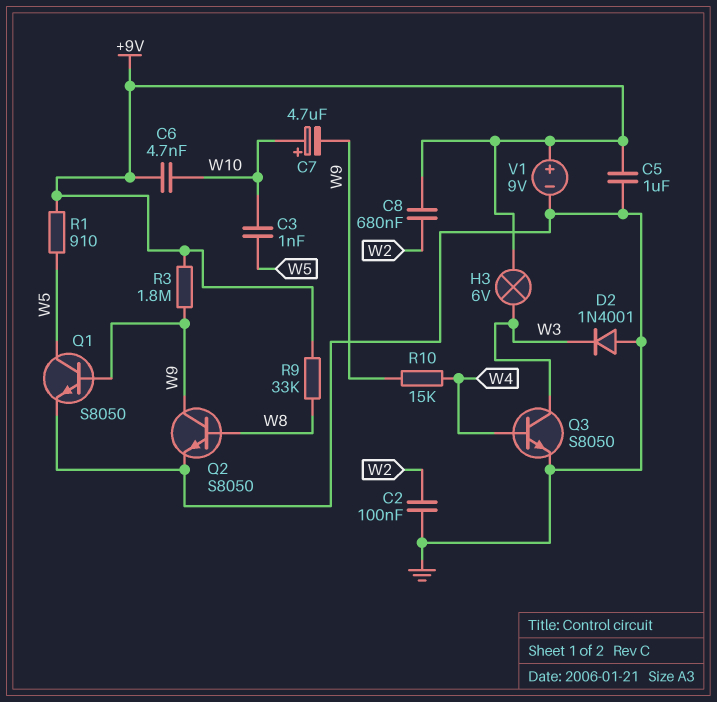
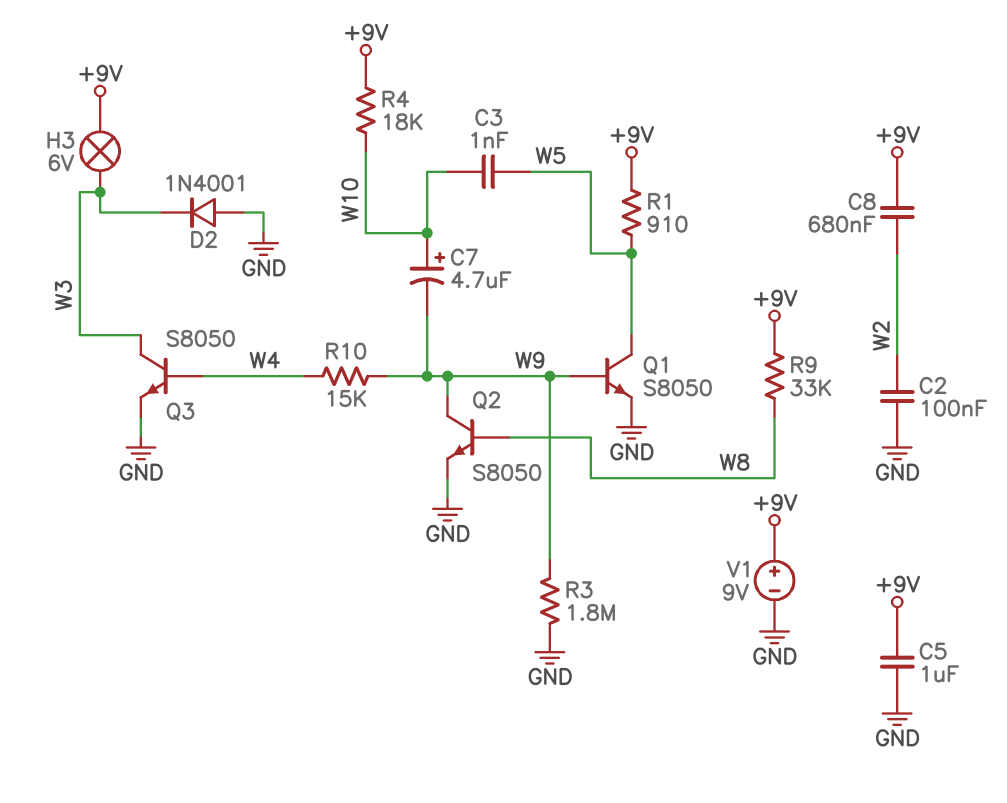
C6: 4.7nF (+9V, W10) -> none
R3: 1.8M (+9V, W9) -> 1.8M (GND, W9)
R4: none -> 18k (+9V, W10)

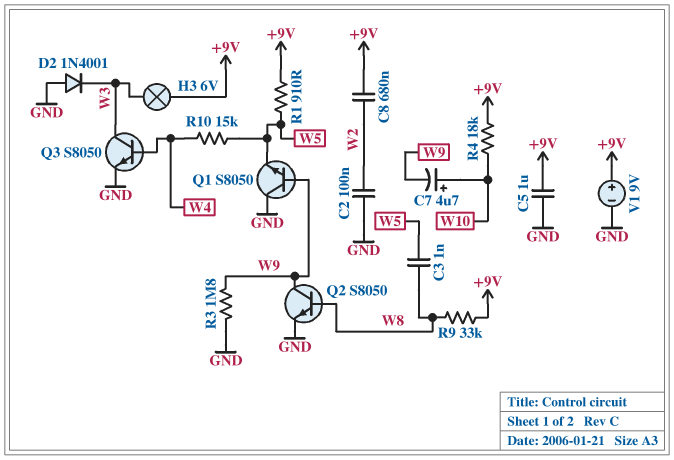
C3: 1nF (W5, W10) -> 1nF (W5, W8)
Q1: NPN S8050 (B W9, C W5, E GND) -> NPN S8050 (B W9, C GND, E W5)
R10: 15k (W4, W9) -> 15k (W4, W5)

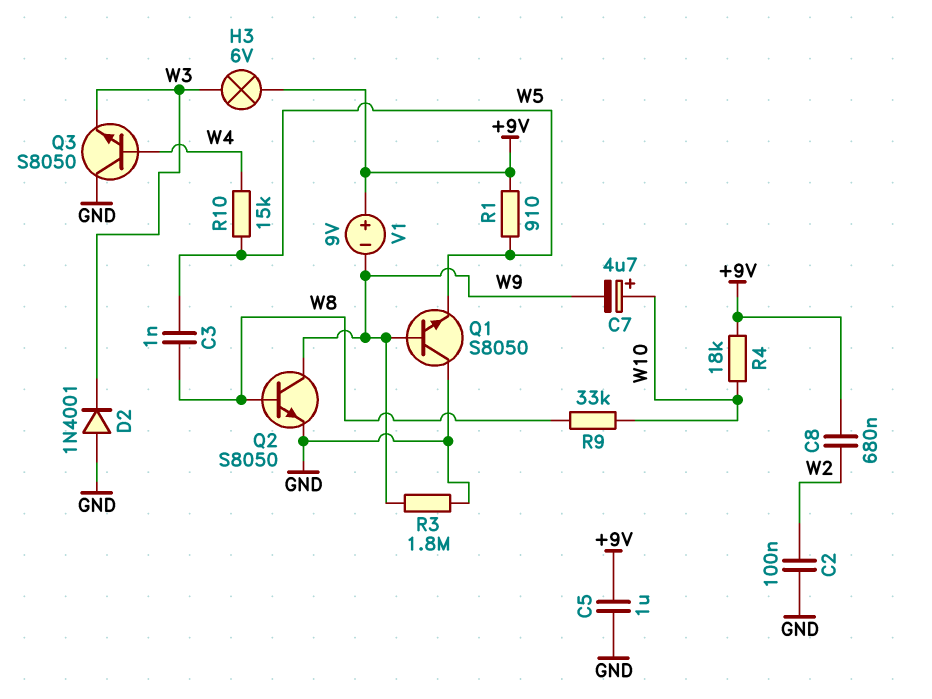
Q3: NPN S8050 (B W4, C W3, E GND) -> NPN S8050 (B W4, C GND, E W3)
R9: 33k (+9V, W8) -> 33k (W8, W10)
V1: 9V (plus +9V, minus GND) -> 9V (plus +9V, minus W9)

